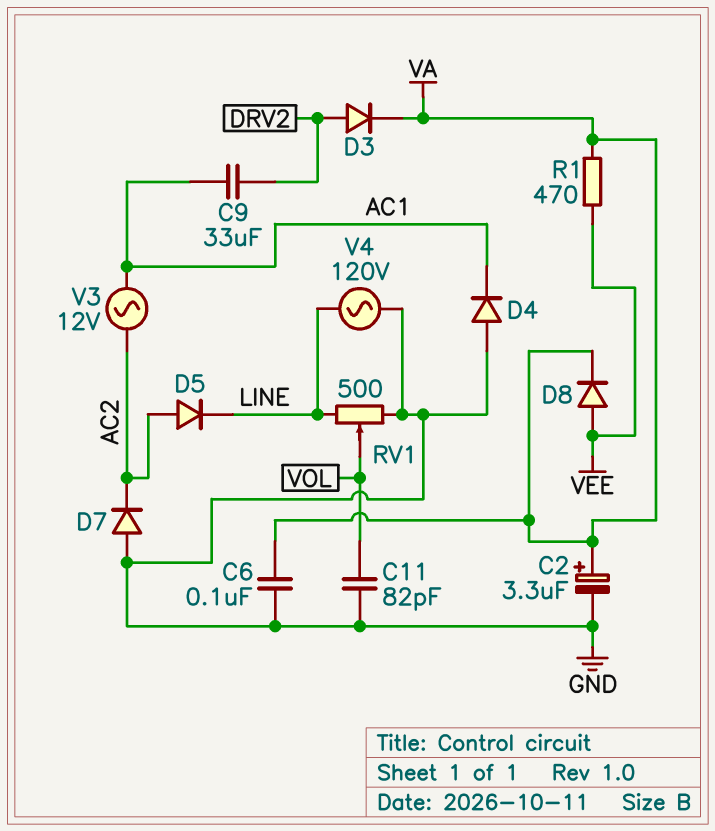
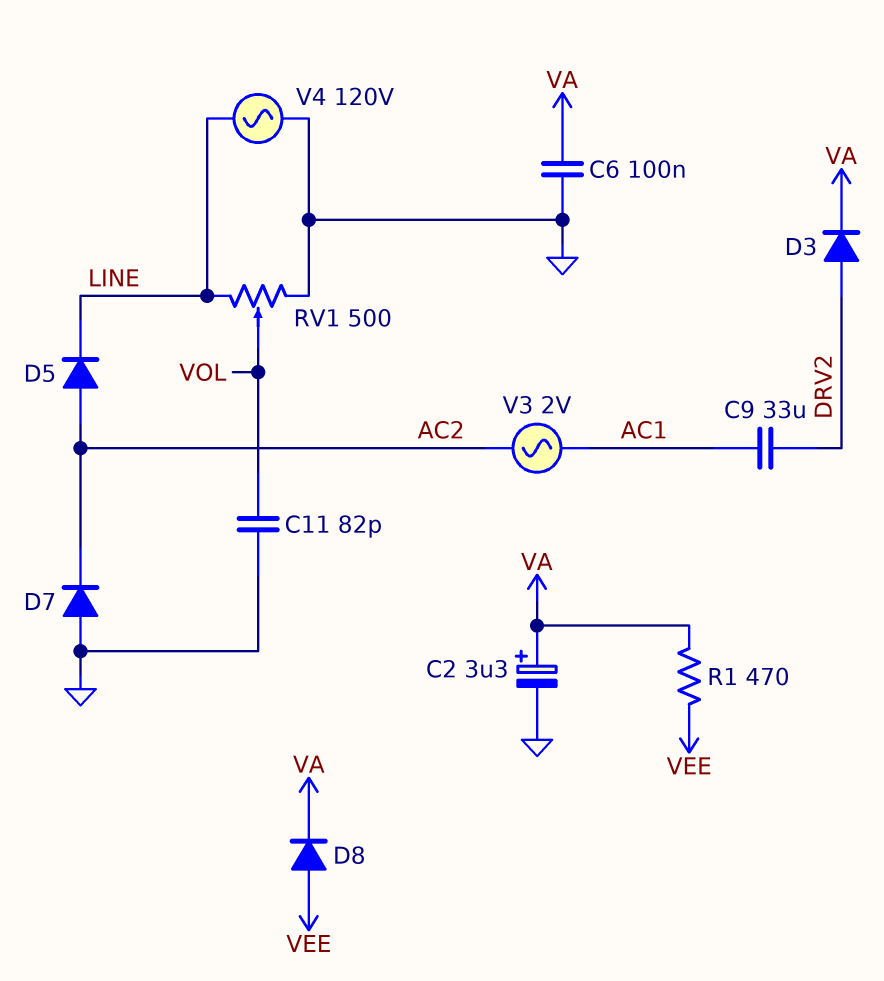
D4: diode (A GND, K AC1) -> none
V3: AC 12V (AC1, AC2) -> AC 2V (AC1, AC2)

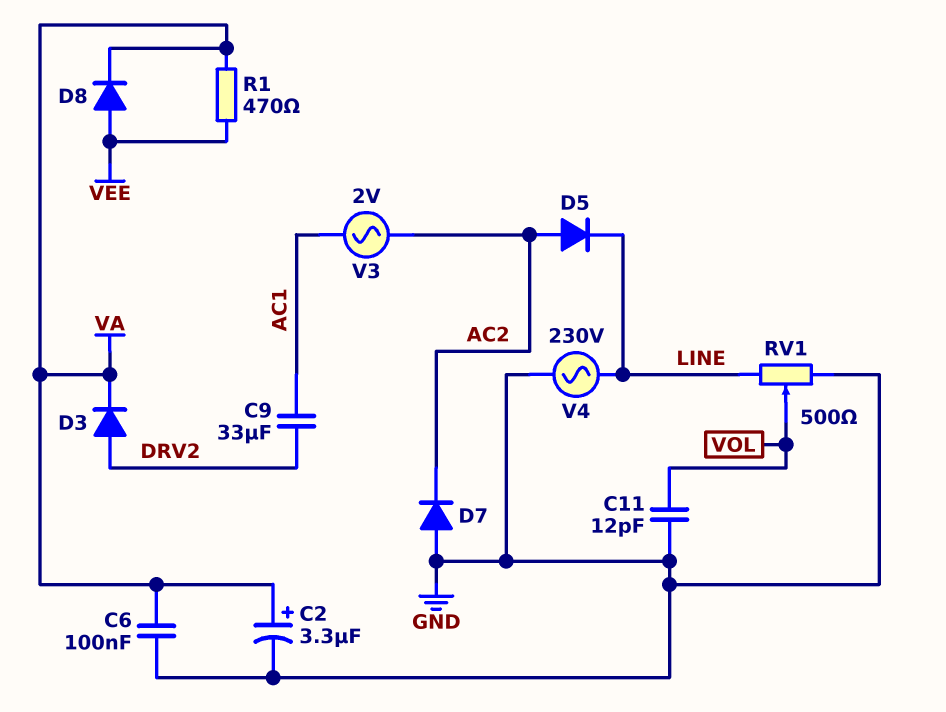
C11: 82pF (GND, VOL) -> 12pF (GND, VOL)
V4: AC 120V (GND, LINE) -> AC 230V (GND, LINE)

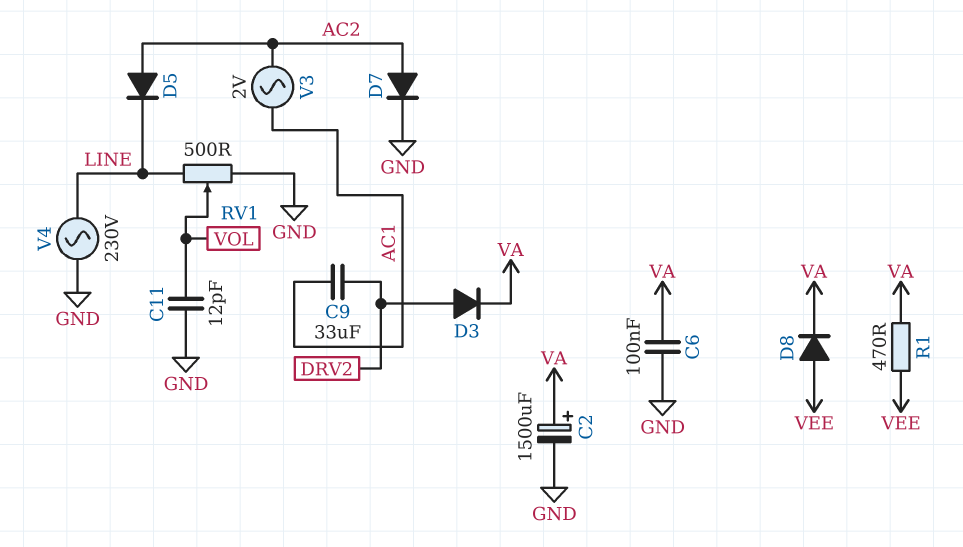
C2: 3.3uF (plus VA, minus GND) -> 1500uF (plus VA, minus GND)
D7: diode (A GND, K AC2) -> diode (A AC2, K GND)

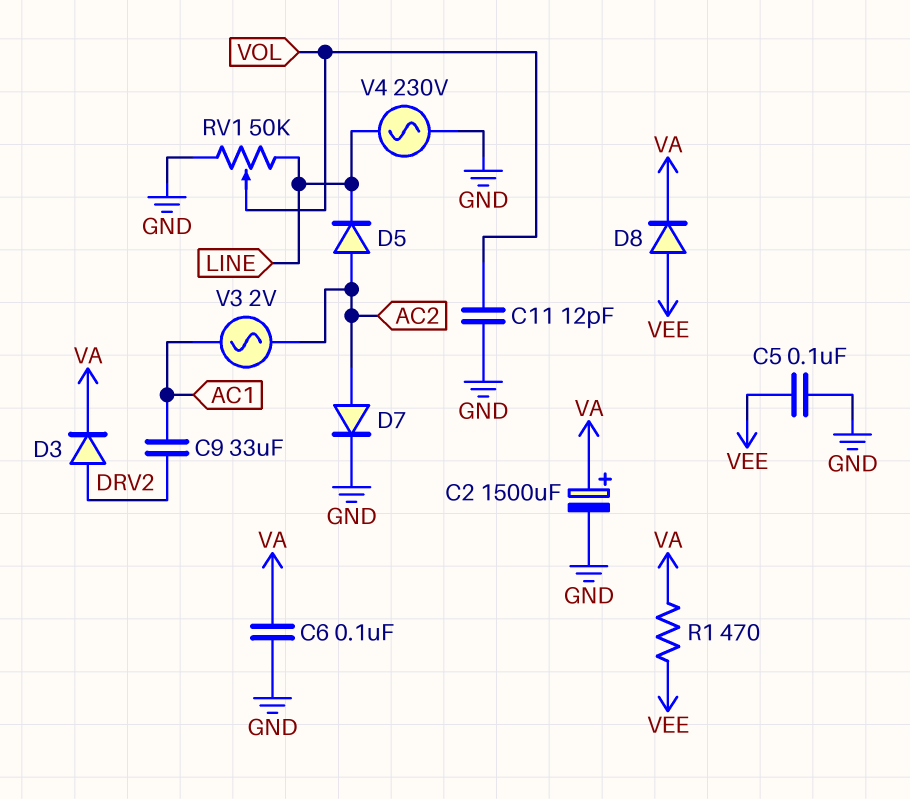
C5: none -> 100nF (GND, VEE)
RV1: 500 (GND, LINE, wiper VOL) -> 50k (GND, LINE, wiper VOL)

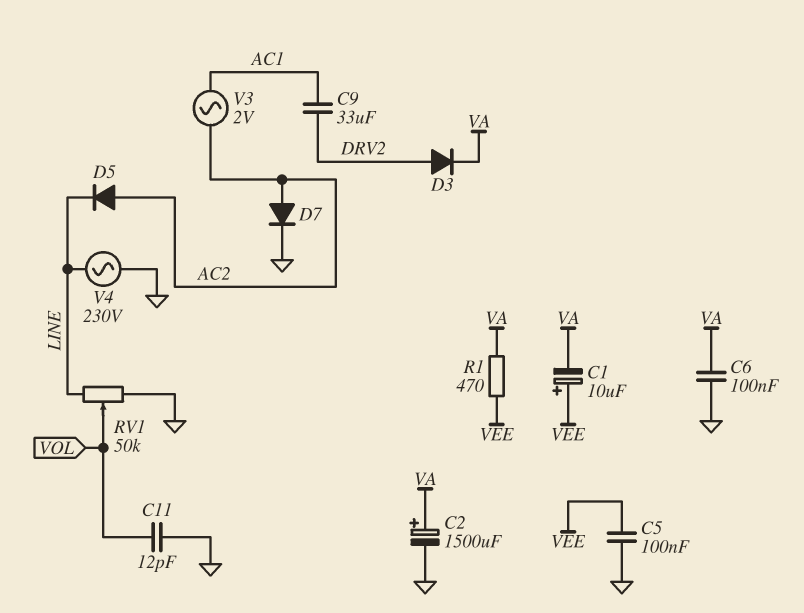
C1: none -> 10uF (plus VEE, minus VA)
D8: diode (A VEE, K VA) -> none

